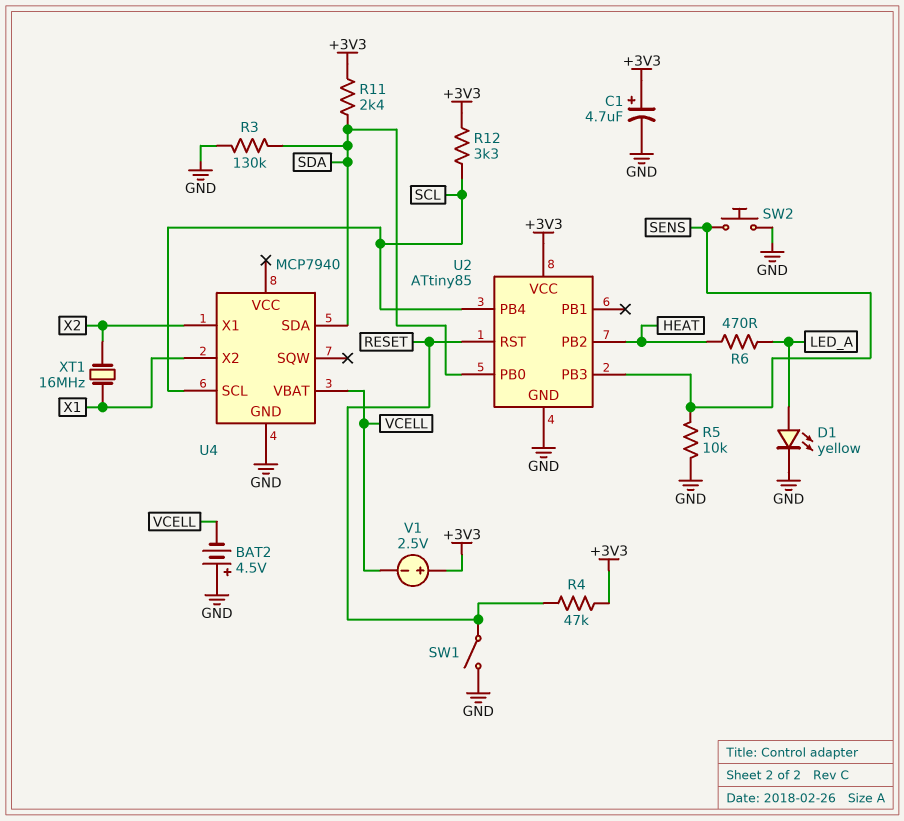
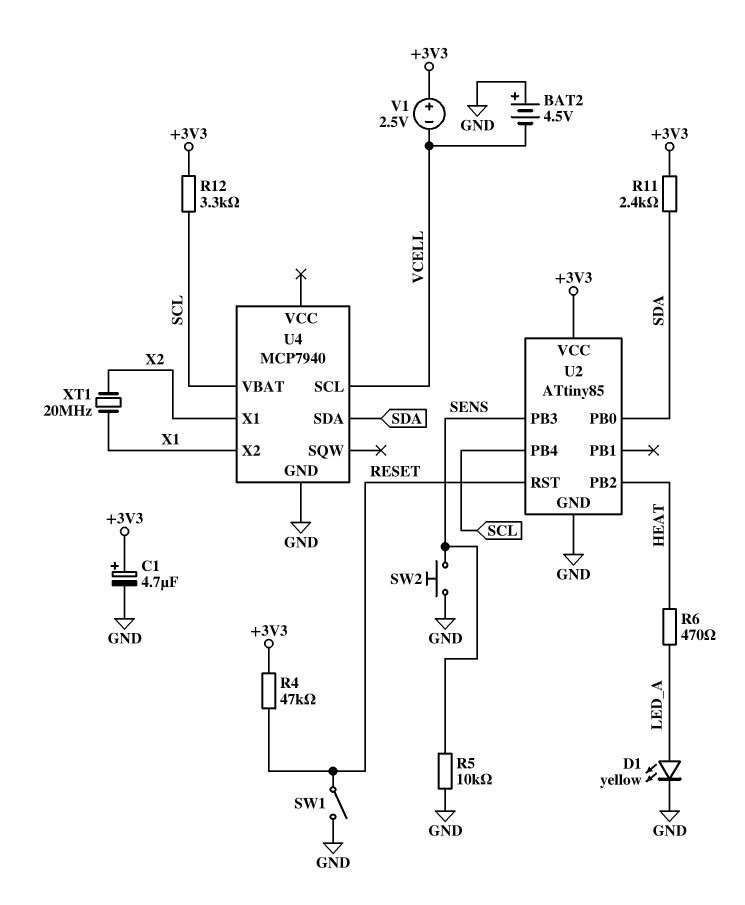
R3: 130k (GND, SDA) -> none
U4 pin SCL: SCL -> VCELL
U4 pin VBAT: VCELL -> SCL
XT1: 16MHz (X1, X2) -> 20MHz (X1, X2)

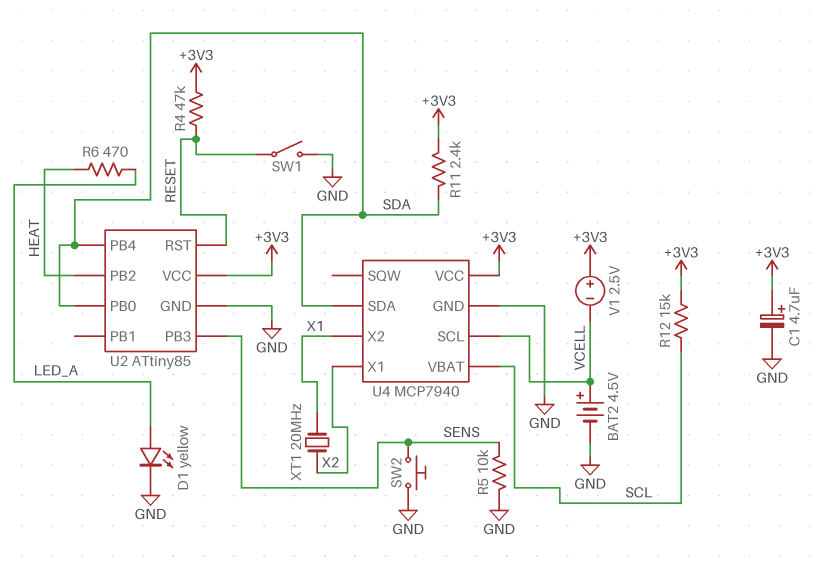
BAT2: 4.5V (plus GND, minus VCELL) -> 4.5V (plus VCELL, minus GND)
R12: 3.3k (+3V3, SCL) -> 15k (+3V3, SCL)
U2 pin PB4: SCL -> SDA
U4 pin VCC: none -> +3V3

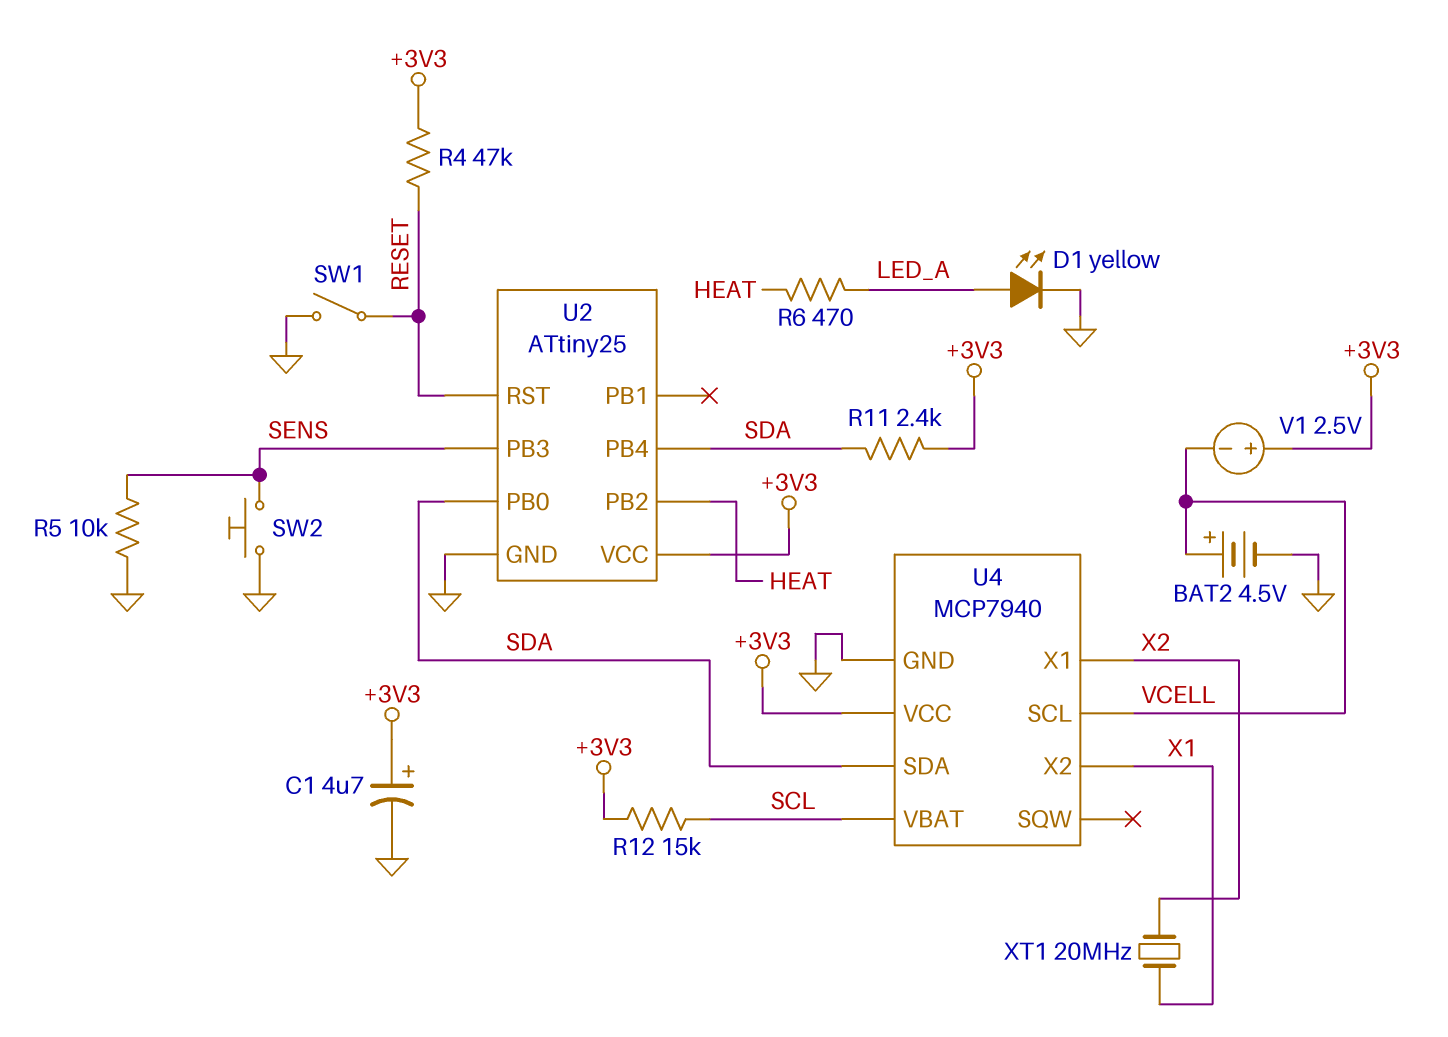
U2: ATtiny85 -> ATtiny25

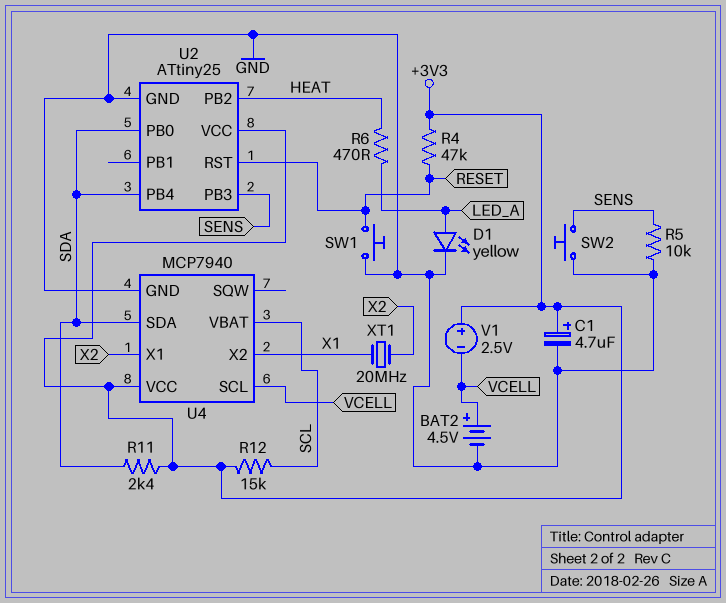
SW1: switch (GND, RESET) -> button (GND, RESET)

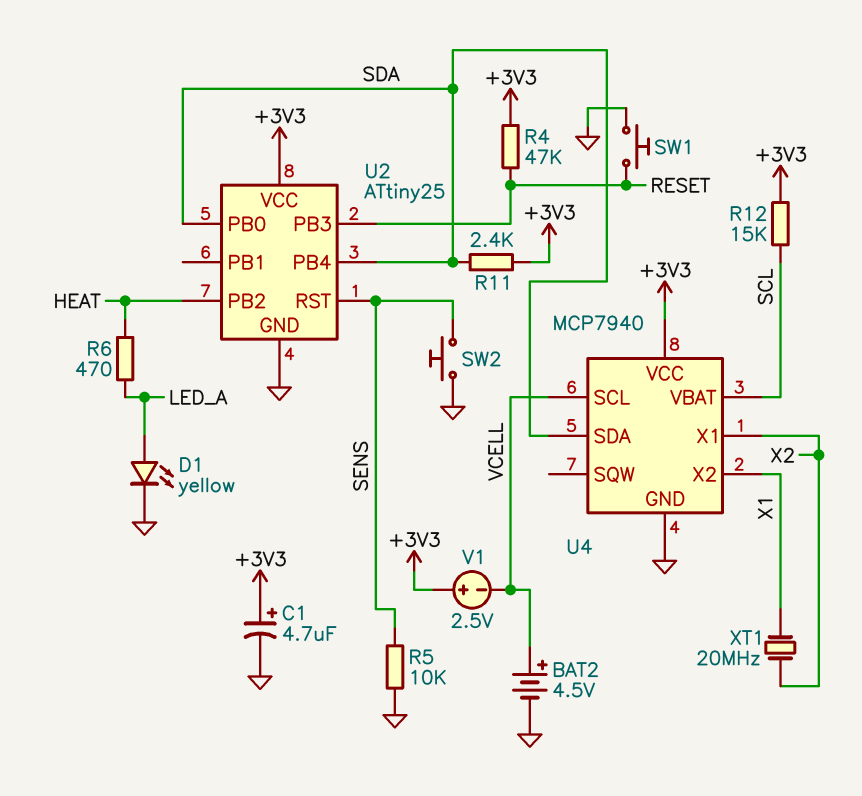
U2 pin PB3: SENS -> RESET
U2 pin RST: RESET -> SENS

